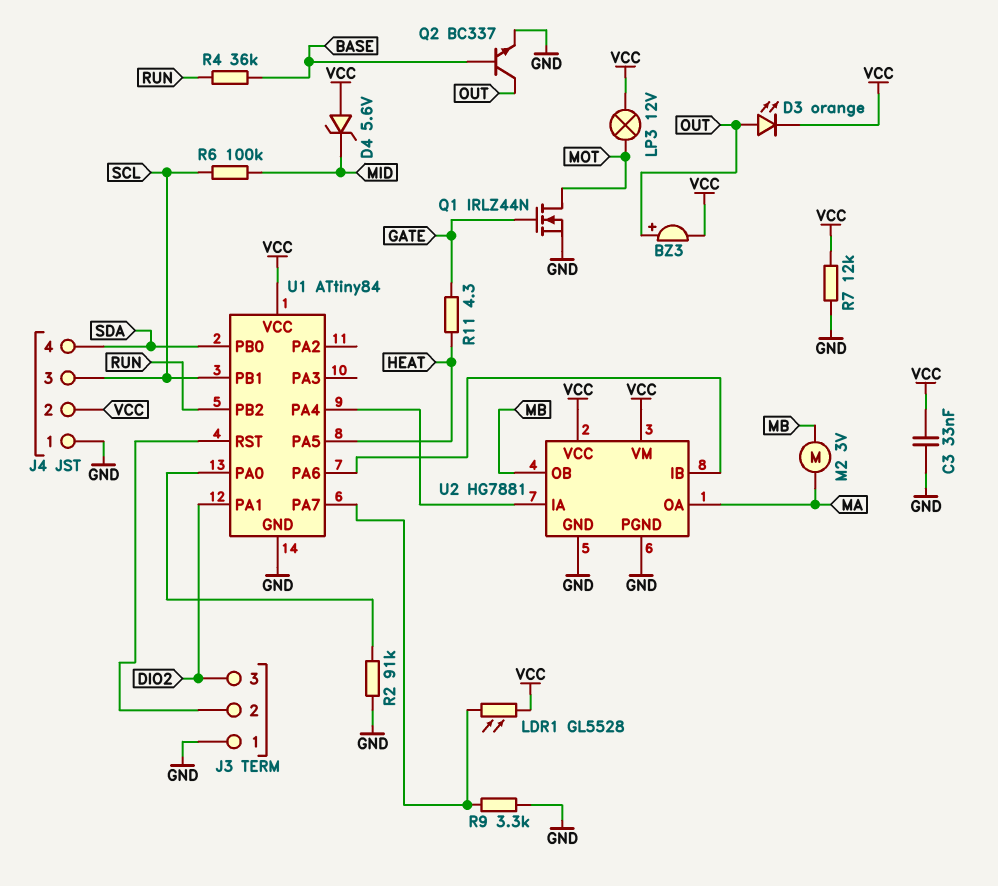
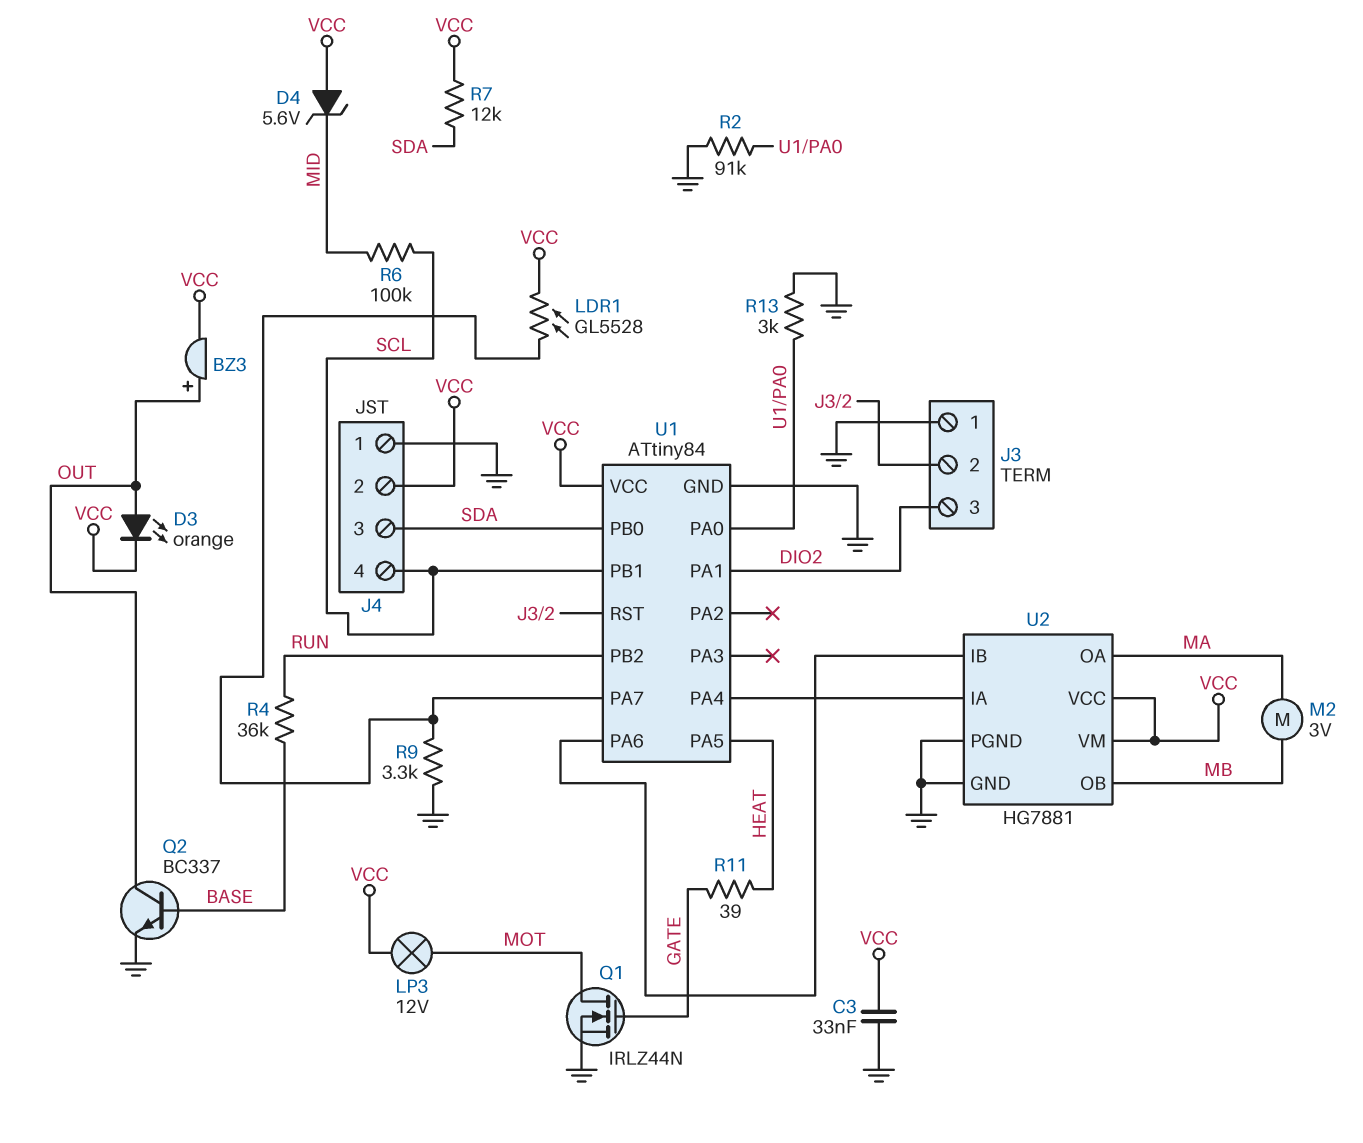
J4 pin 3: SCL -> SDA
J4 pin 4: SDA -> SCL
R7: 12k (GND, VCC) -> 12k (SDA, VCC)
R11: 4.3 (GATE, HEAT) -> 39 (GATE, HEAT)
R13: none -> 3k (GND, U1/PA0)

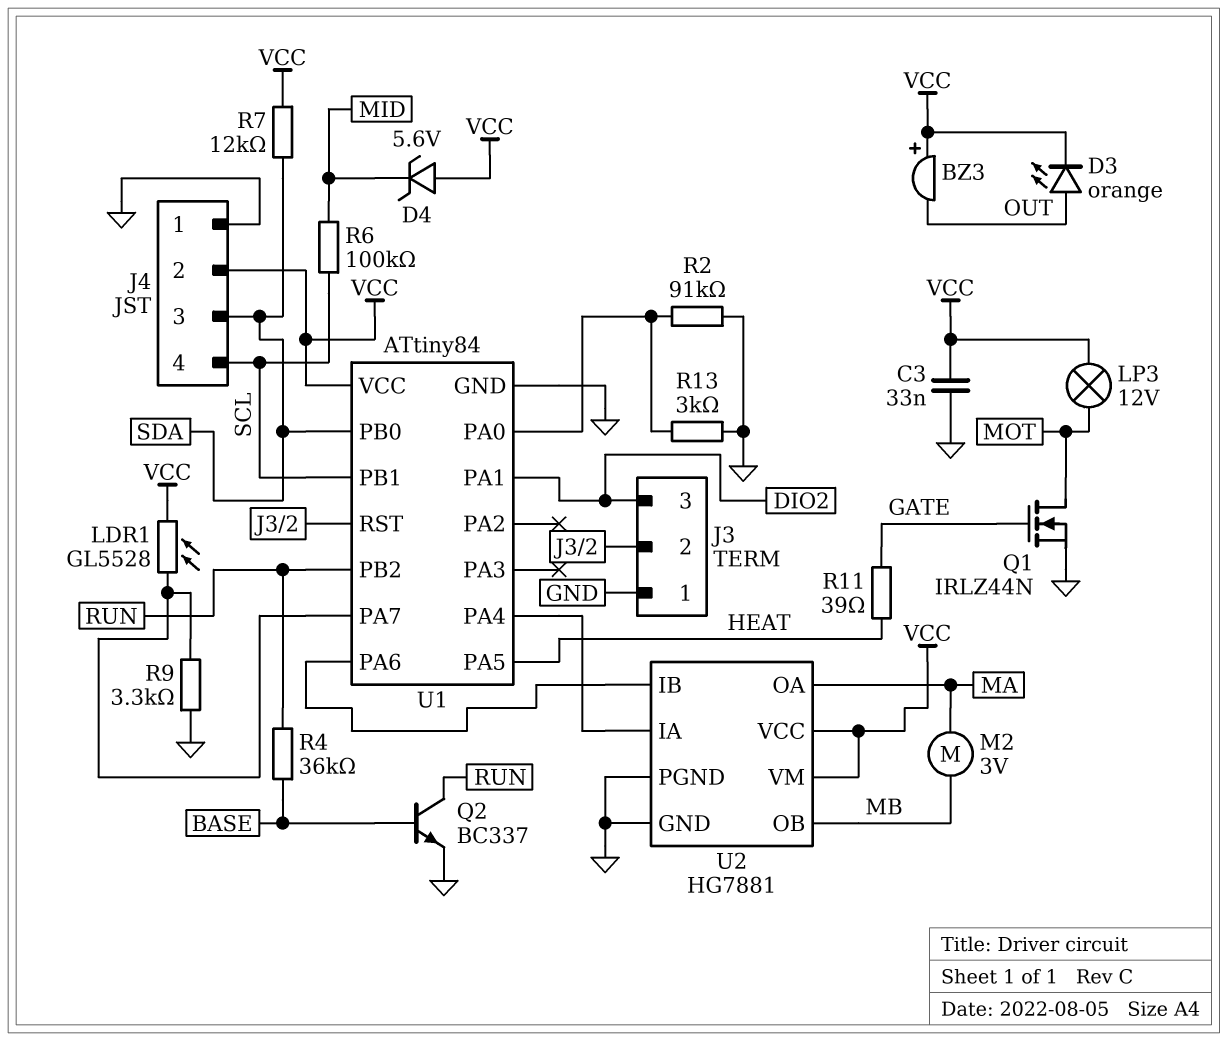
BZ3: buzzer (plus OUT, minus VCC) -> buzzer (plus VCC, minus OUT)
Q2: NPN BC337 (B BASE, C OUT, E GND) -> NPN BC337 (B BASE, C RUN, E GND)

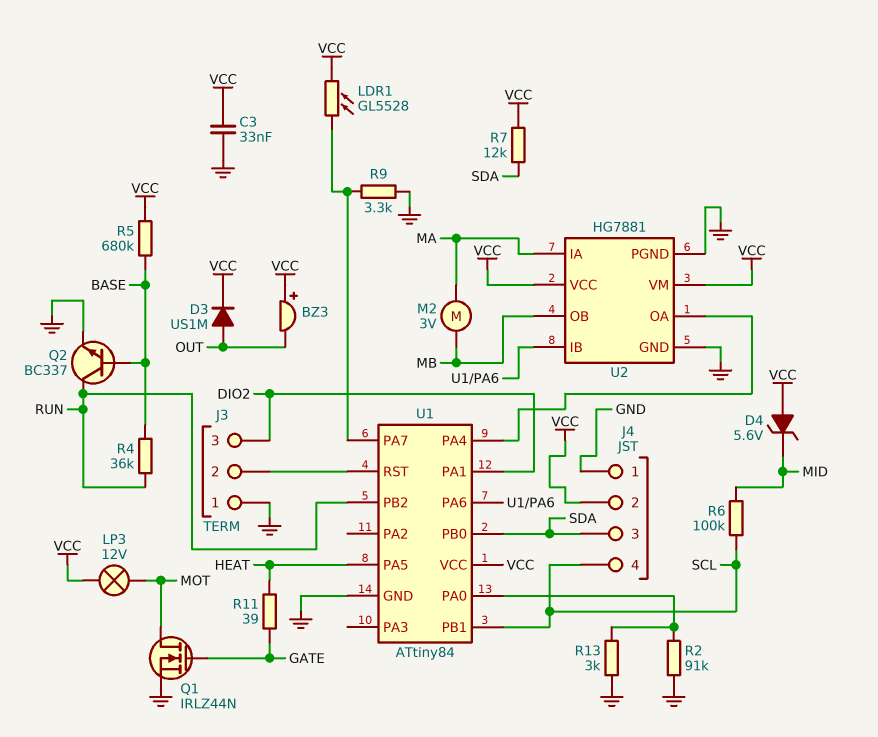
D3: LED orange (A OUT, K VCC) -> diode US1M (A OUT, K VCC)
R5: none -> 680k (BASE, VCC)
U2 pin IA: U1/PA4 -> MA
U2 pin OA: MA -> U1/PA4

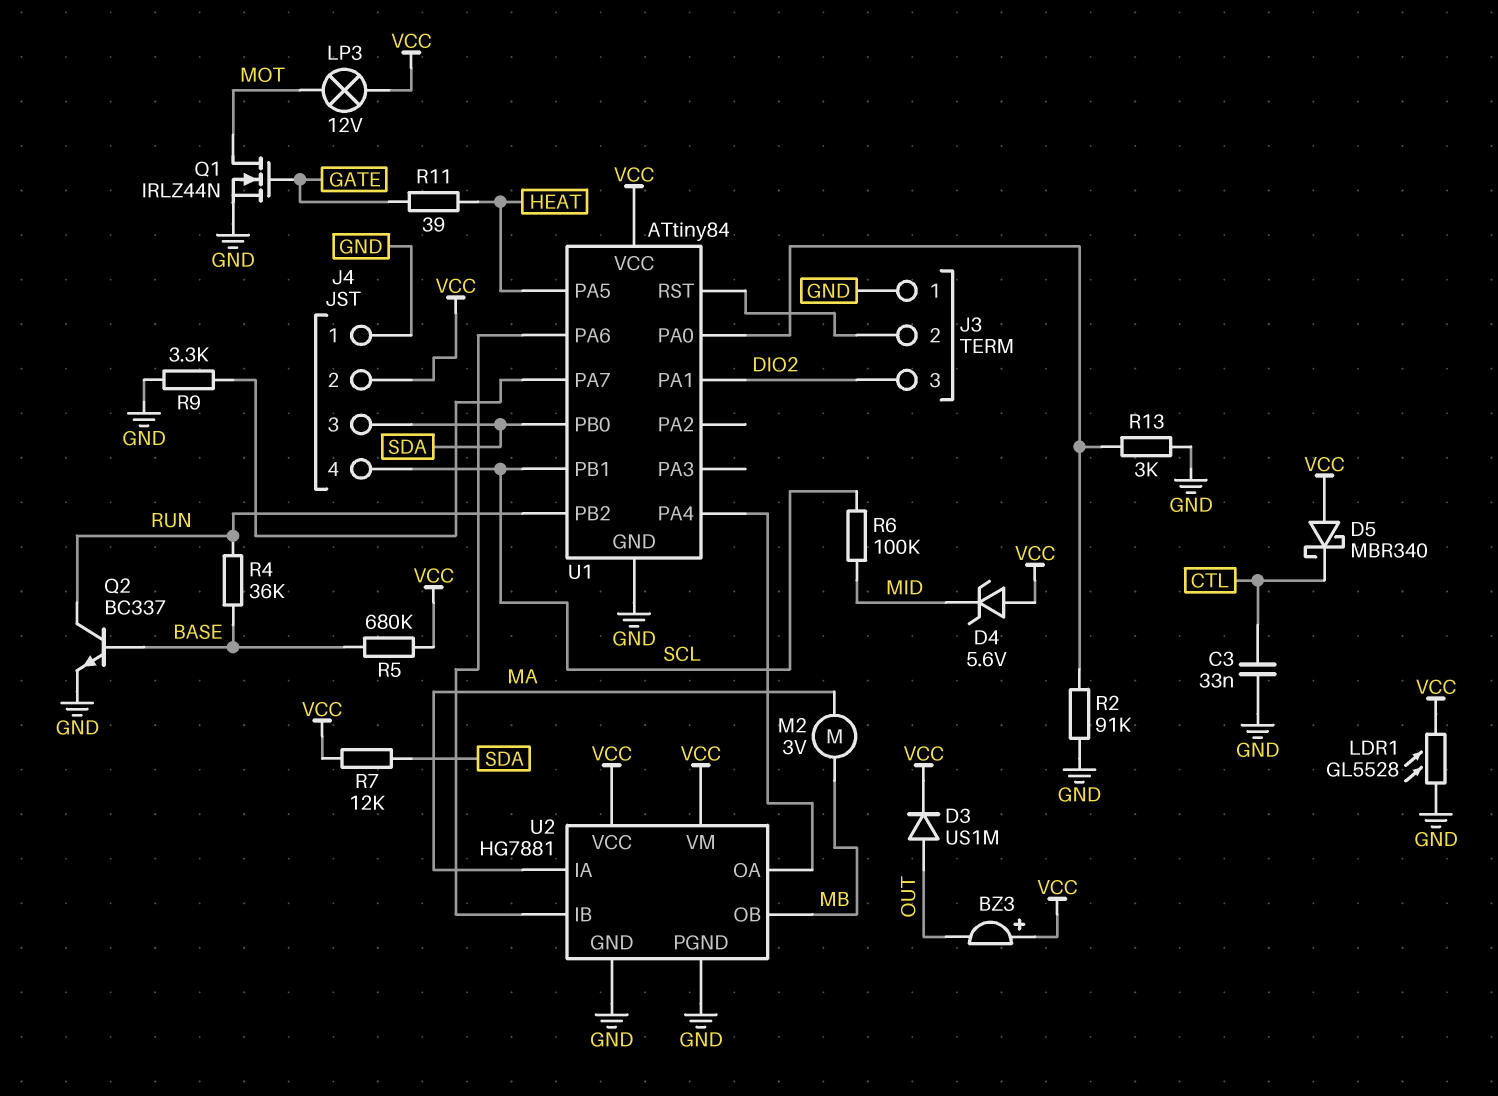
C3: 33nF (GND, VCC) -> 33nF (CTL, GND)
D5: none -> schottky MBR340 (A VCC, K CTL)
LDR1: GL5528 (U1/PA7, VCC) -> GL5528 (GND, VCC)

